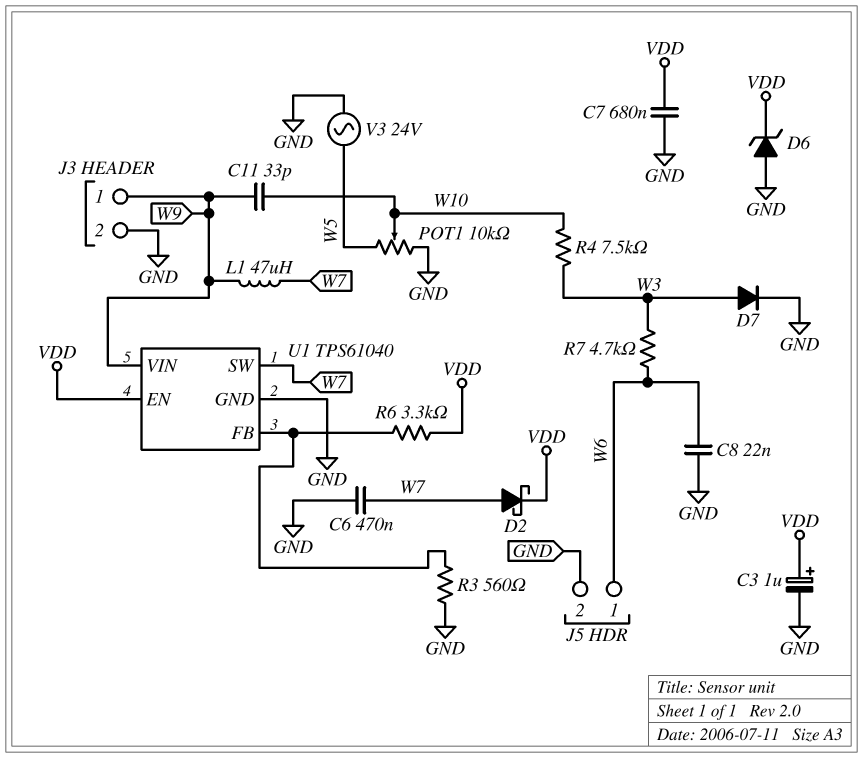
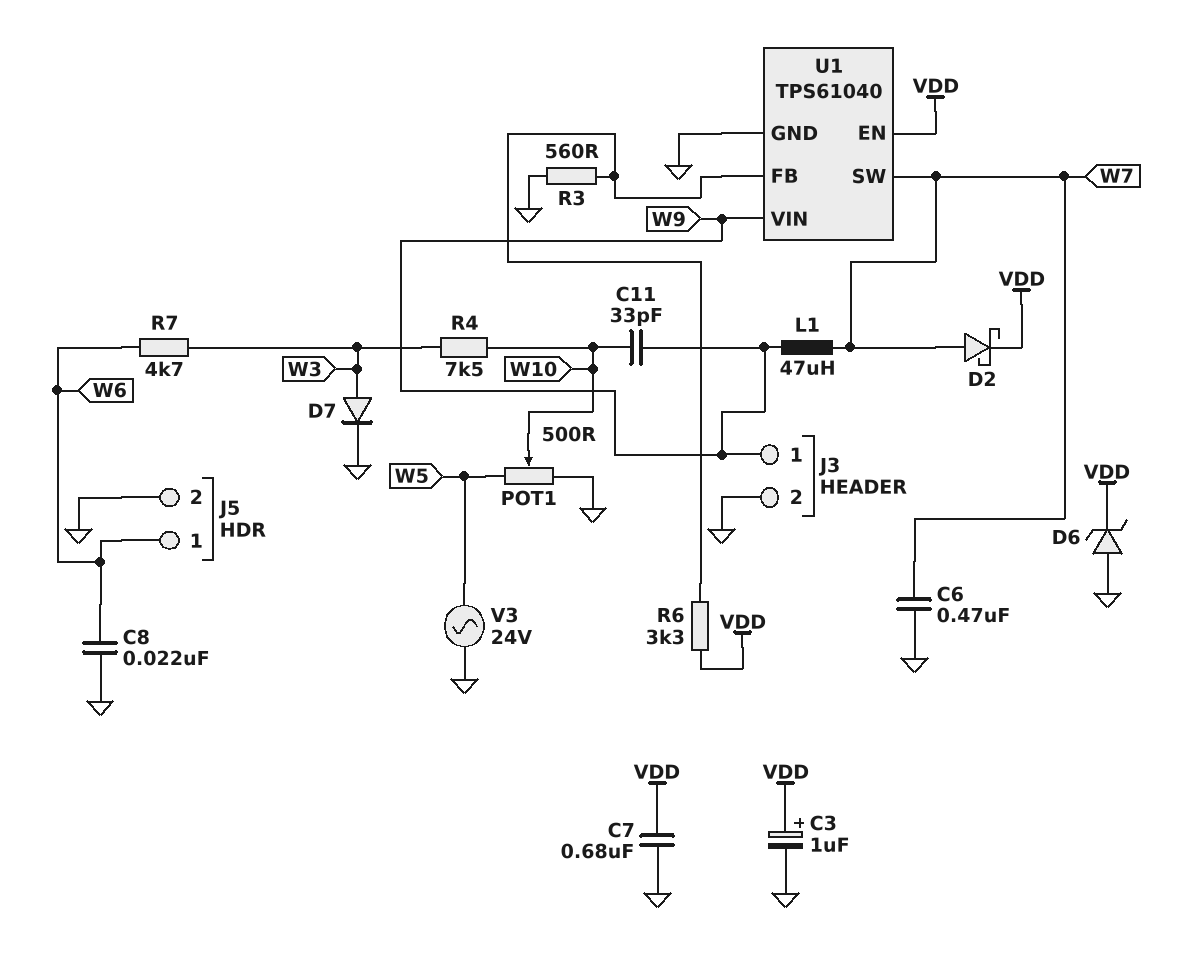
POT1: 10k (GND, W5, wiper W10) -> 500 (GND, W5, wiper W10)

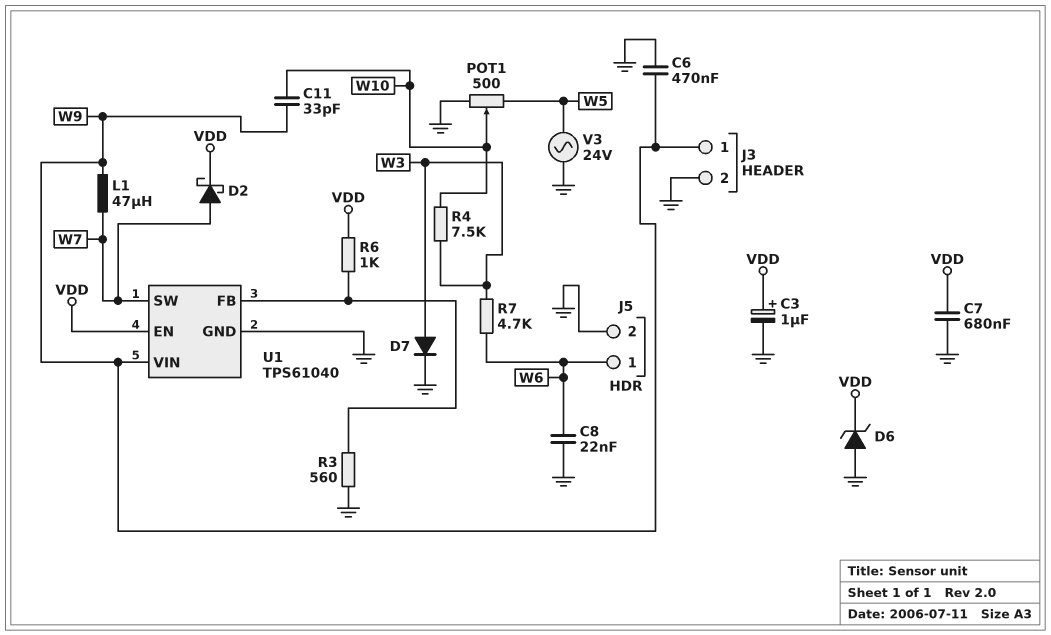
C6: 470nF (GND, W7) -> 470nF (GND, W9)
R6: 3.3k (U1/FB, VDD) -> 1k (U1/FB, VDD)

